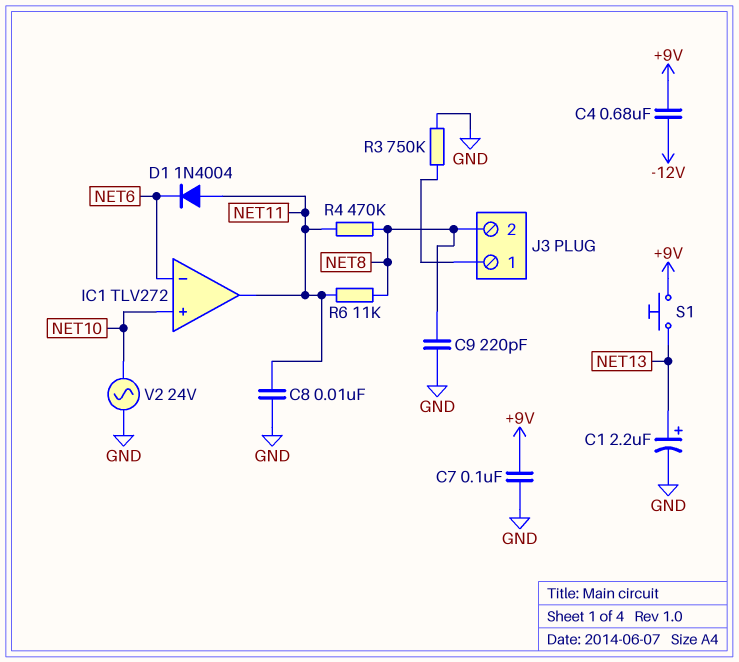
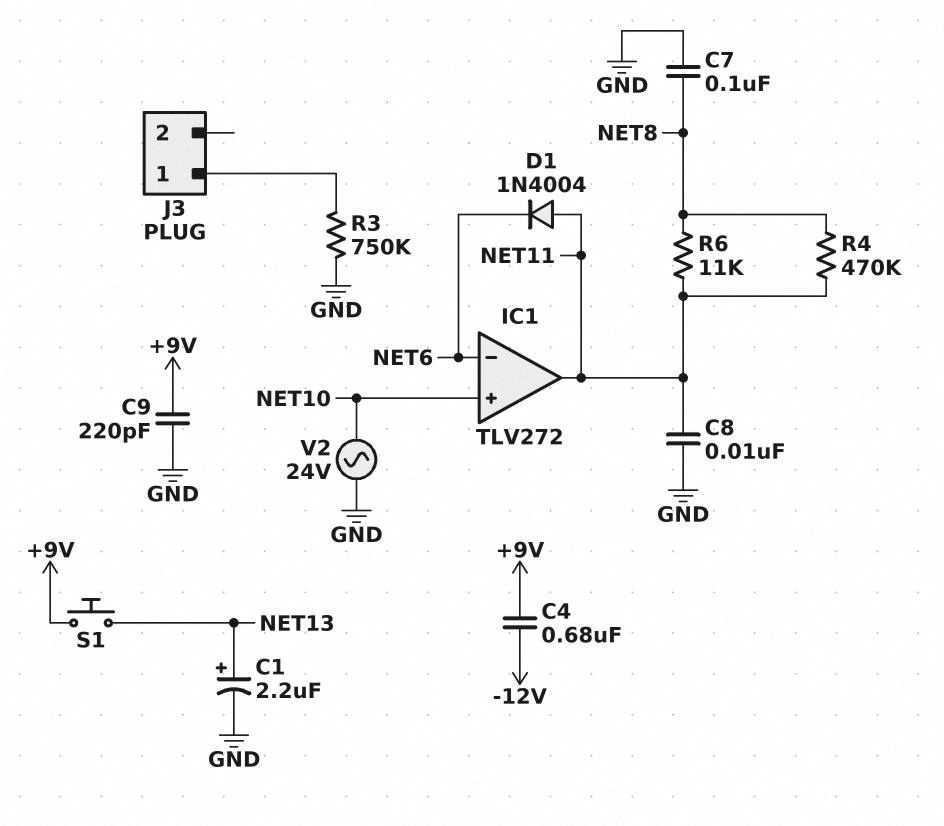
C7: 100nF (+9V, GND) -> 100nF (GND, NET8)
C9: 220pF (GND, NET8) -> 220pF (+9V, GND)
J3 pin 2: NET8 -> none

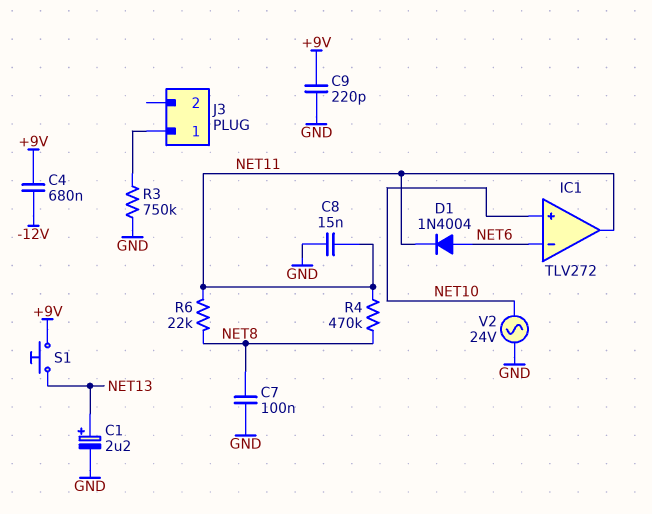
C8: 10nF (GND, NET11) -> 15nF (GND, NET11)
D1: diode 1N4004 (A NET11, K NET6) -> diode 1N4004 (A NET6, K NET11)
R6: 11k (NET8, NET11) -> 22k (NET8, NET11)

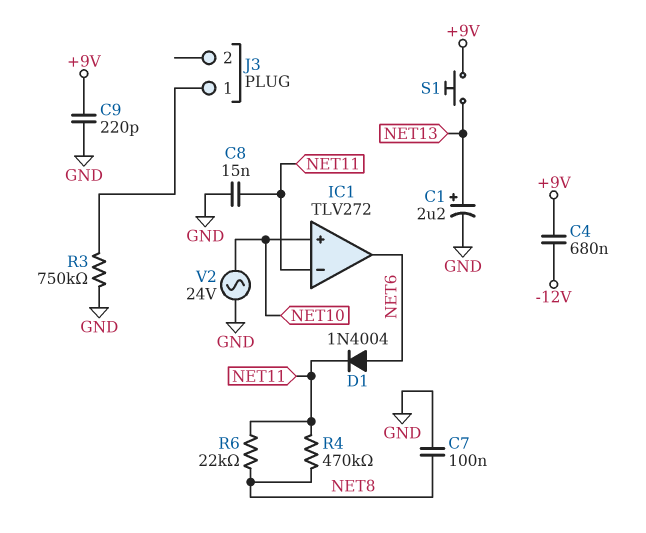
IC1 pin in-: NET6 -> NET11
IC1 pin out: NET11 -> NET6

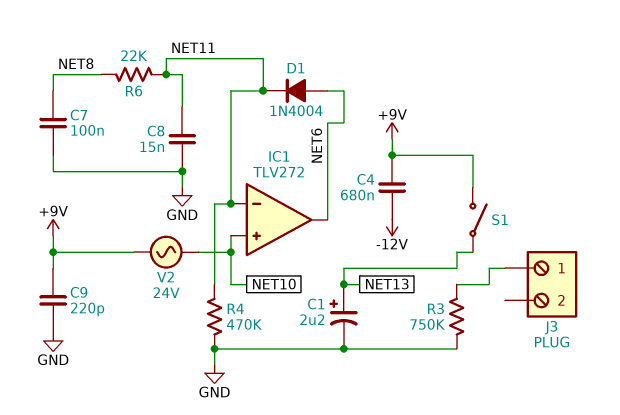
R4: 470k (NET8, NET11) -> 470k (GND, NET11)
S1: button (+9V, NET13) -> switch (+9V, NET13)
V2: AC 24V (GND, NET10) -> AC 24V (+9V, NET10)

